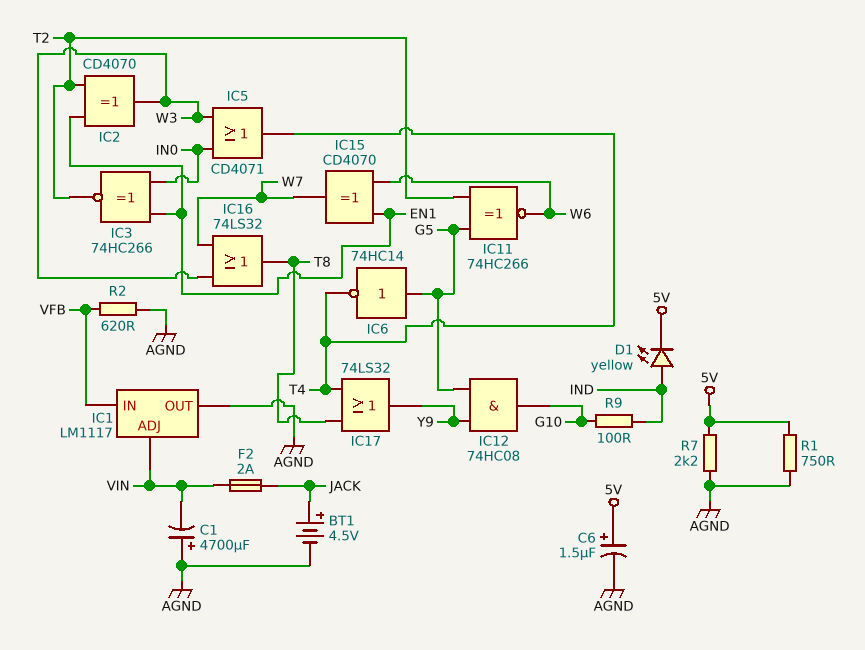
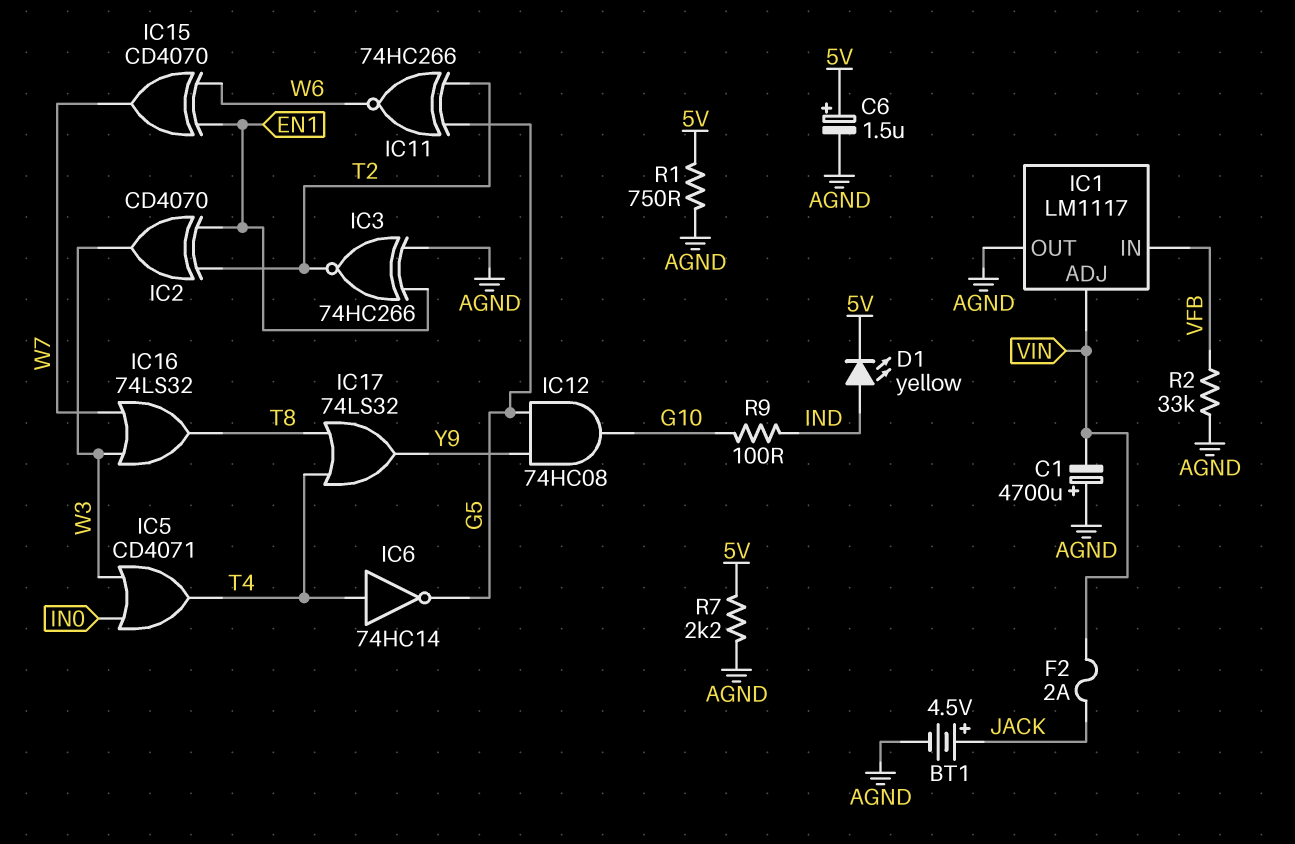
IC3: XNOR 74HC266 (in EN1, in IN0, out T2) -> XNOR 74HC266 (in AGND, in EN1, out T2)
IC6: NOT 74HC14 (in G5, out T4) -> NOT 74HC14 (in T4, out G5)
R2: 620 (AGND, VFB) -> 33k (AGND, VFB)

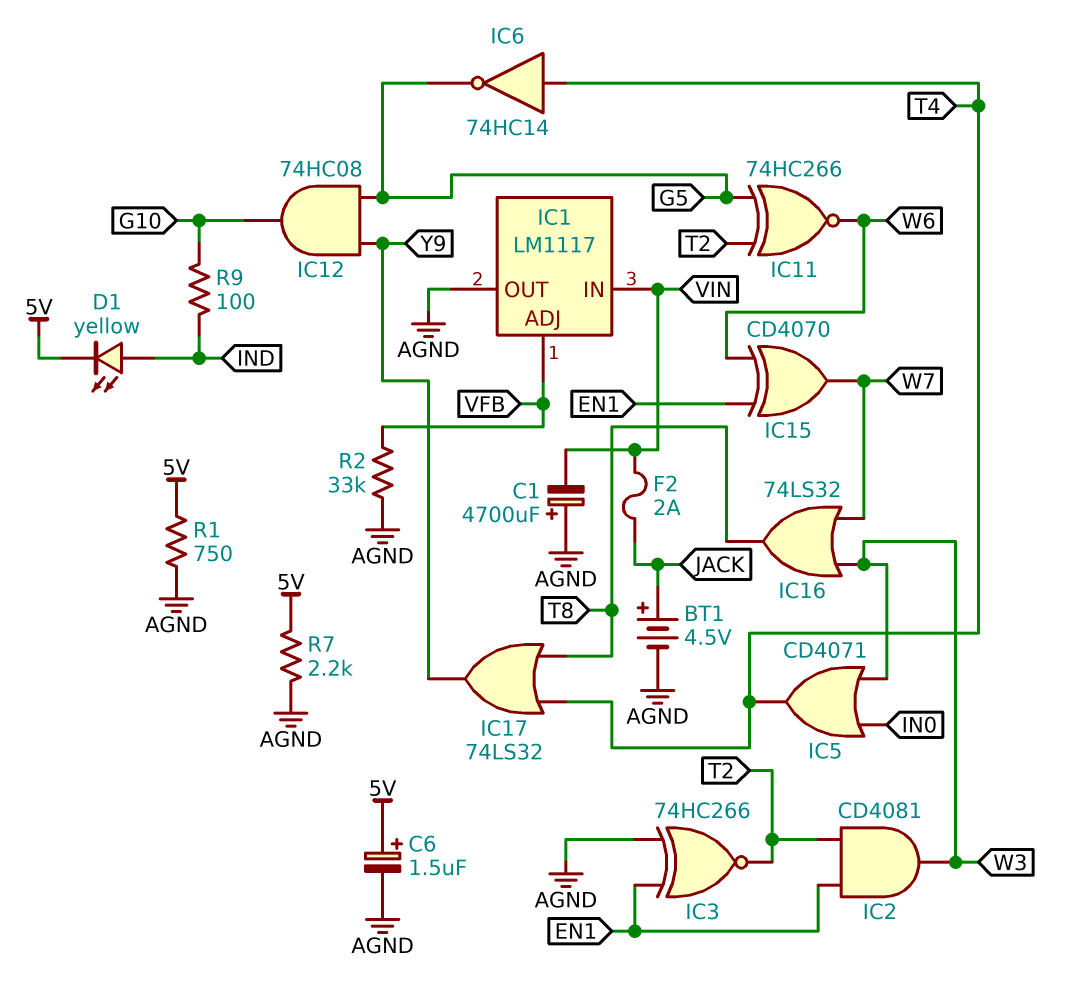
IC1 pin ADJ: VIN -> VFB
IC1 pin IN: VFB -> VIN
IC2: XOR CD4070 (in EN1, in T2, out W3) -> AND CD4081 (in EN1, in T2, out W3)

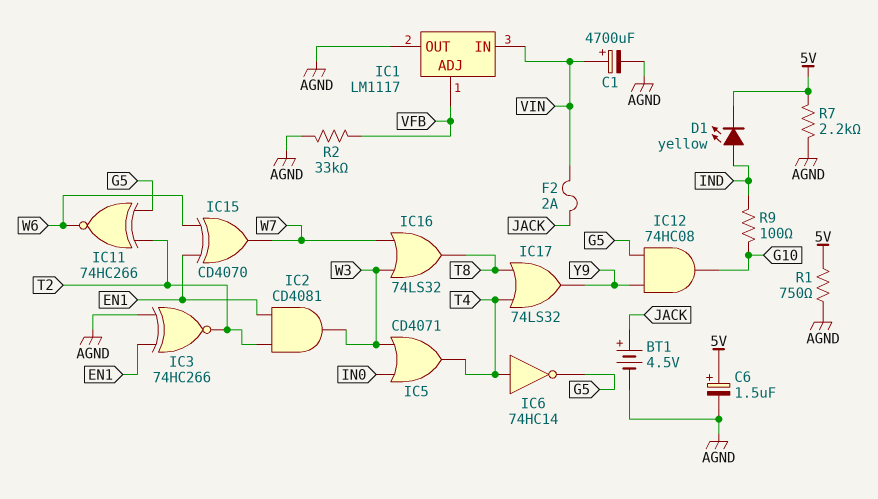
C1: 4700uF (plus AGND, minus VIN) -> 4700uF (plus VIN, minus AGND)

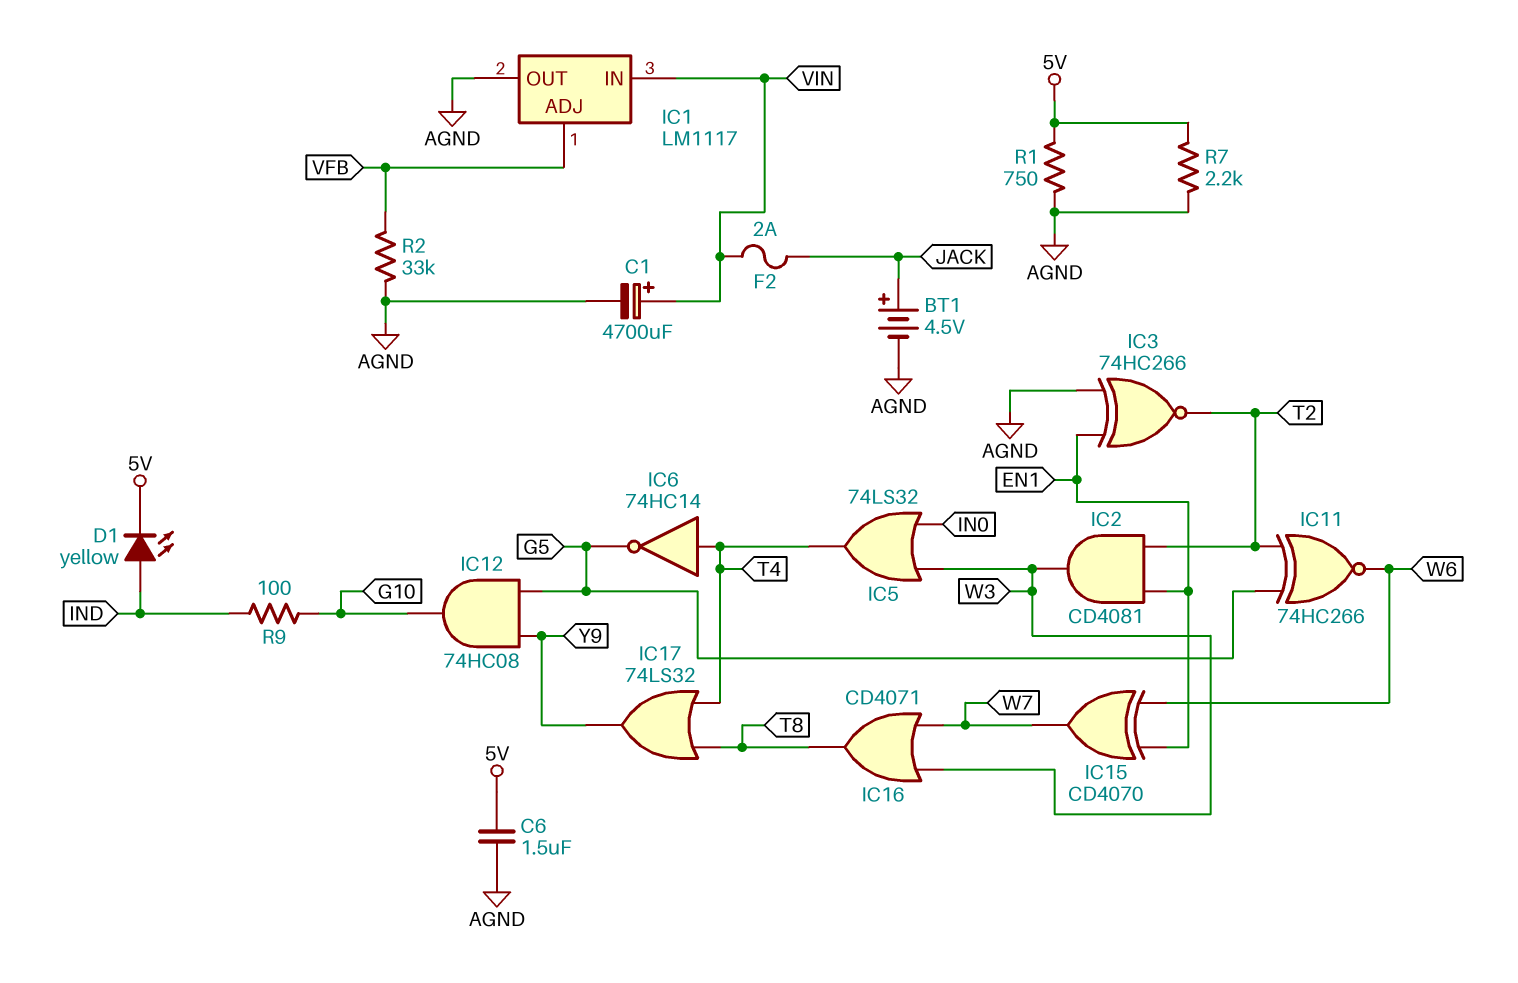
C6: 1.5uF (plus 5V, minus AGND) -> 1.5uF (5V, AGND)
IC5: OR CD4071 (in IN0, in W3, out T4) -> OR 74LS32 (in IN0, in W3, out T4)
IC16: OR 74LS32 (in W3, in W7, out T8) -> OR CD4071 (in W3, in W7, out T8)

